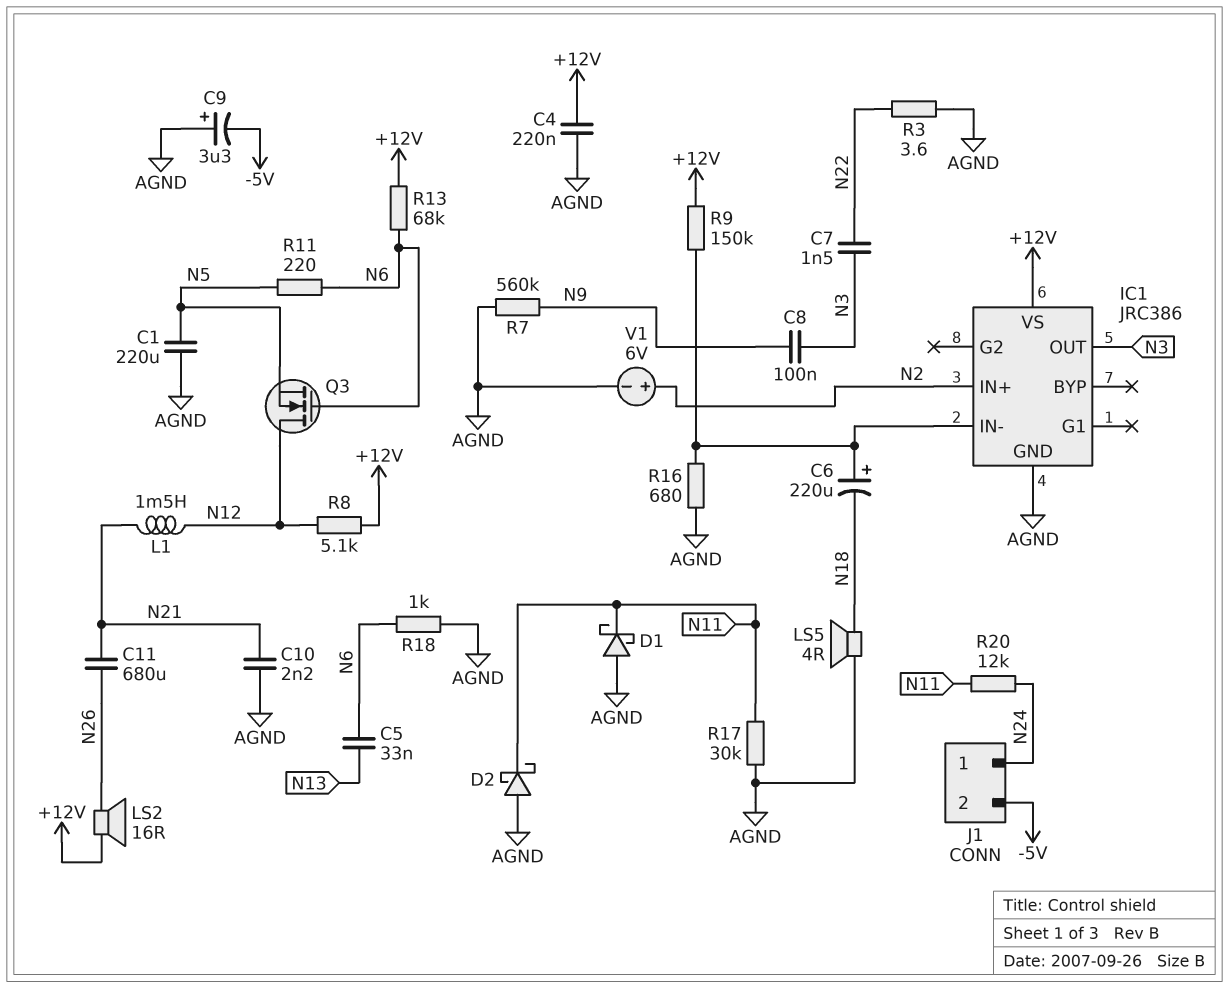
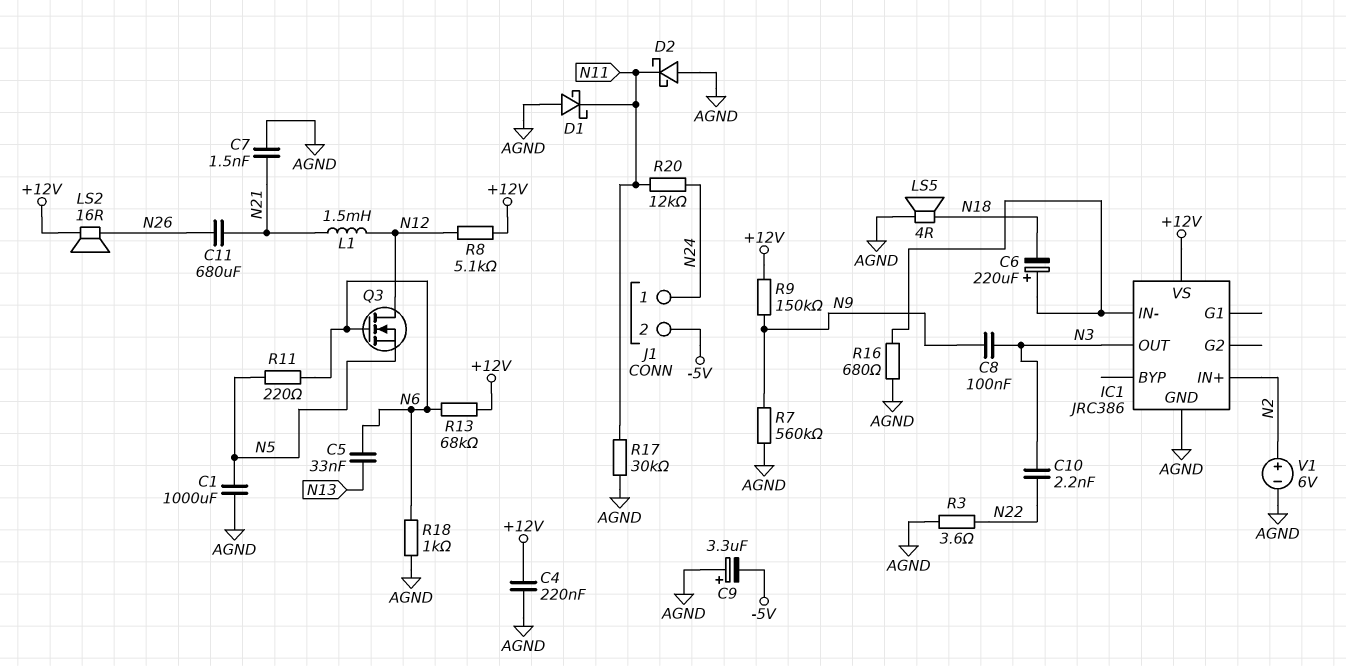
C1: 220uF (AGND, N5) -> 1000uF (AGND, N5)
C7: 1.5nF (N3, N22) -> 1.5nF (AGND, N21)
C10: 2.2nF (AGND, N21) -> 2.2nF (N3, N22)
R9: 150k (+12V, IC1/IN-) -> 150k (+12V, N9)

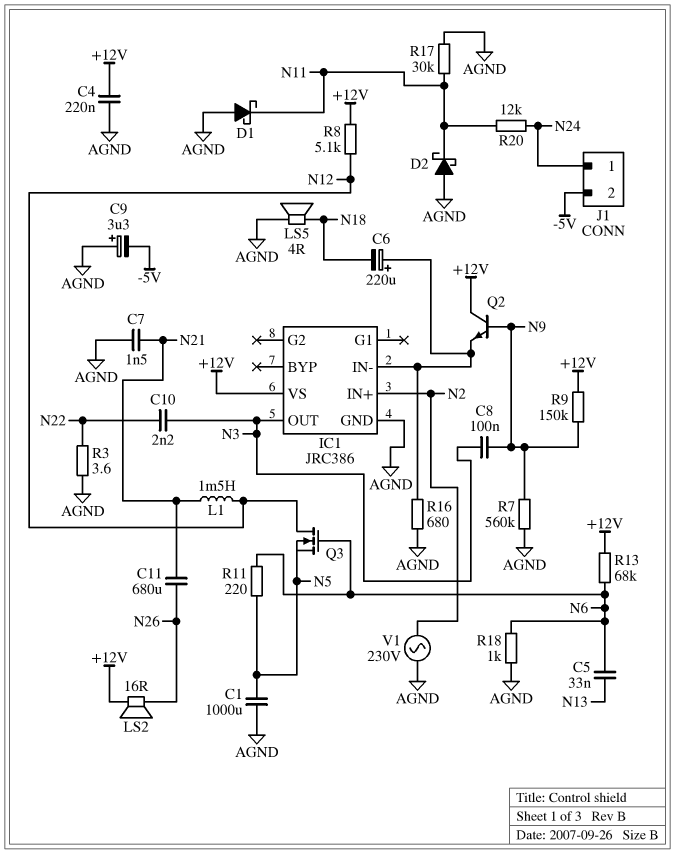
Q2: none -> NPN (B N9, C +12V, E IC1/IN-)
V1: 6V (plus N2, minus AGND) -> AC 230V (AGND, N2)

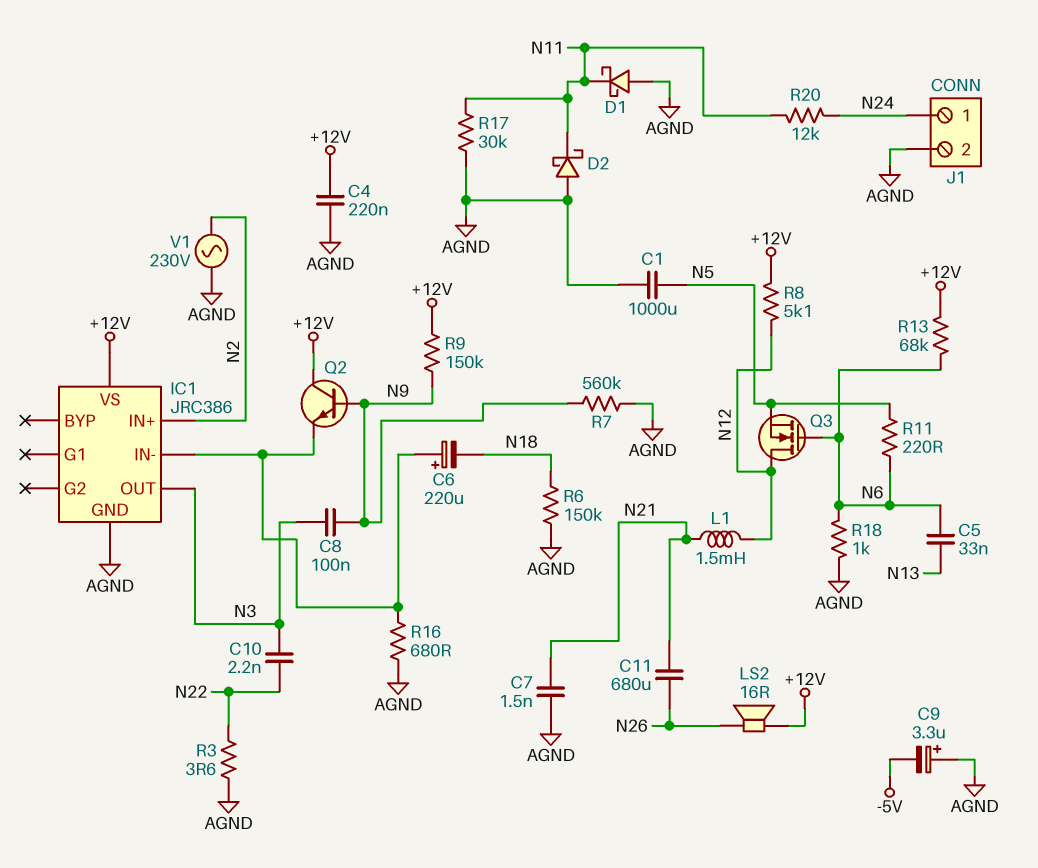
J1 pin 2: -5V -> AGND
LS5: speaker 4R (AGND, N18) -> none
R6: none -> 150k (AGND, N18)

